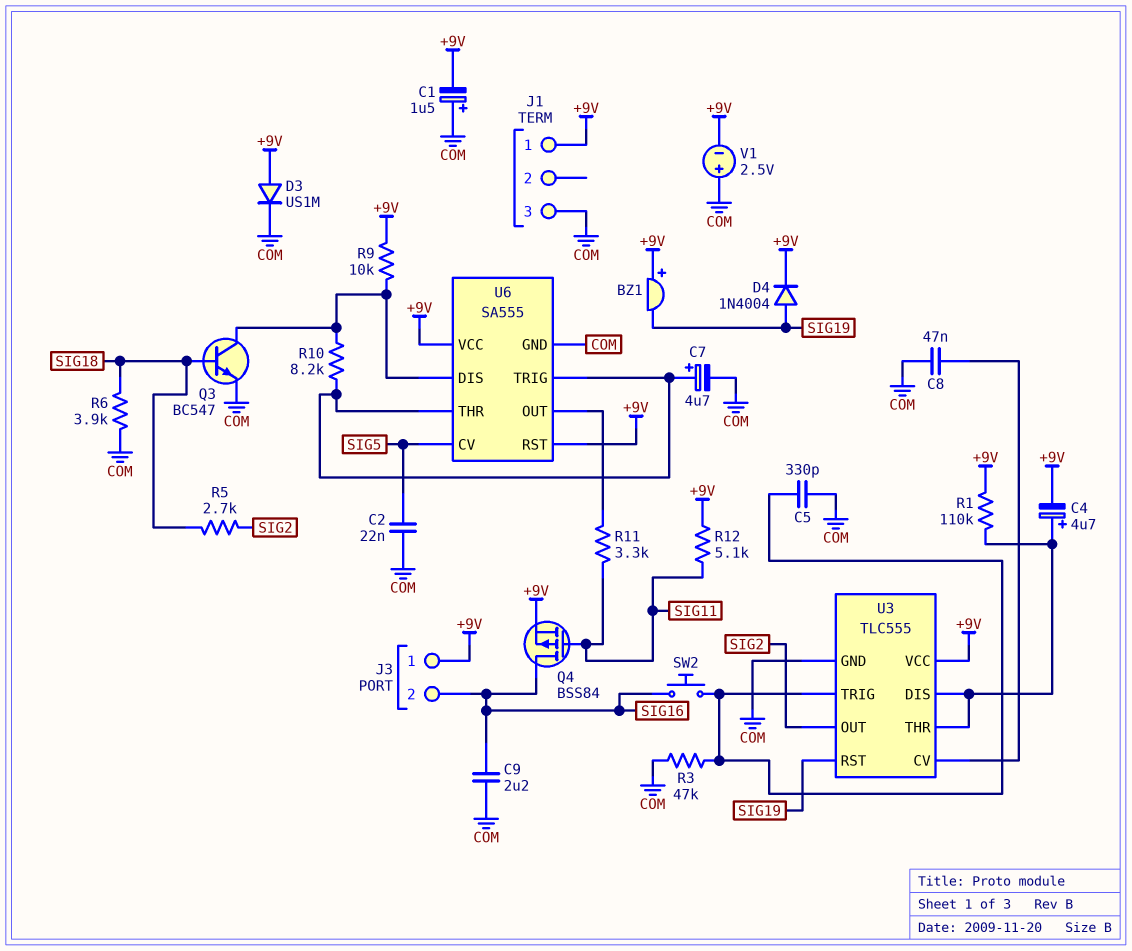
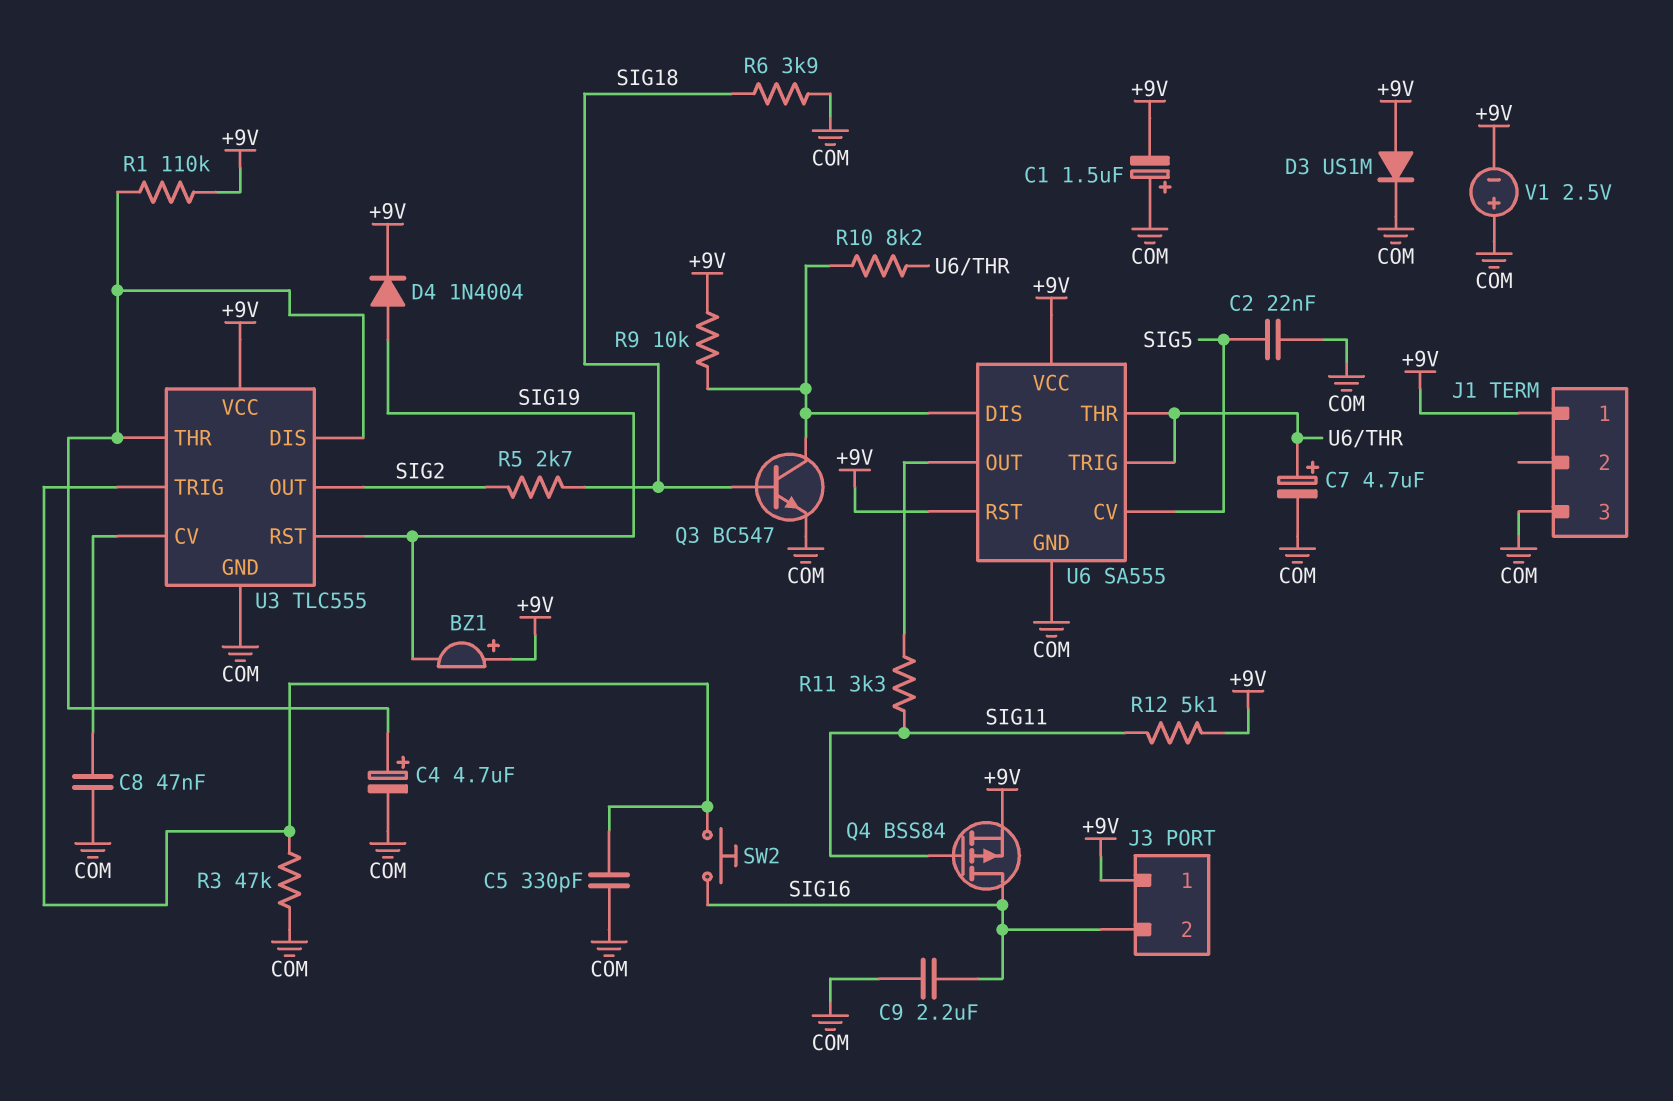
C4: 4.7uF (plus U3/DIS, minus +9V) -> 4.7uF (plus U3/DIS, minus COM)

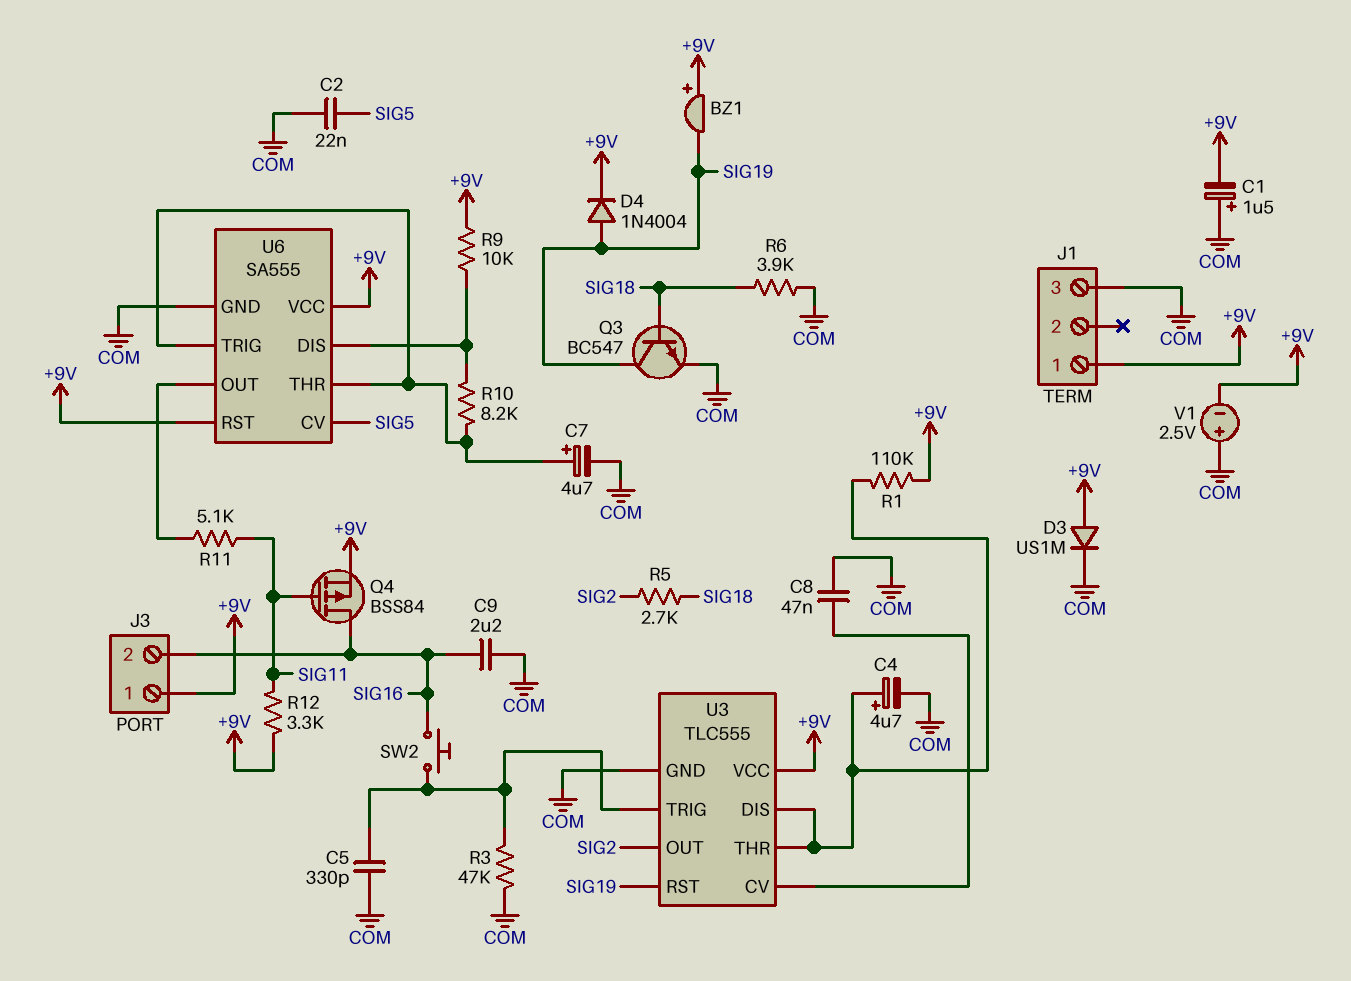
Q3: NPN BC547 (B SIG18, C U6/DIS, E COM) -> NPN BC547 (B SIG18, C SIG19, E COM)
R11: 3.3k (SIG11, U6/OUT) -> 5.1k (SIG11, U6/OUT)
R12: 5.1k (+9V, SIG11) -> 3.3k (+9V, SIG11)

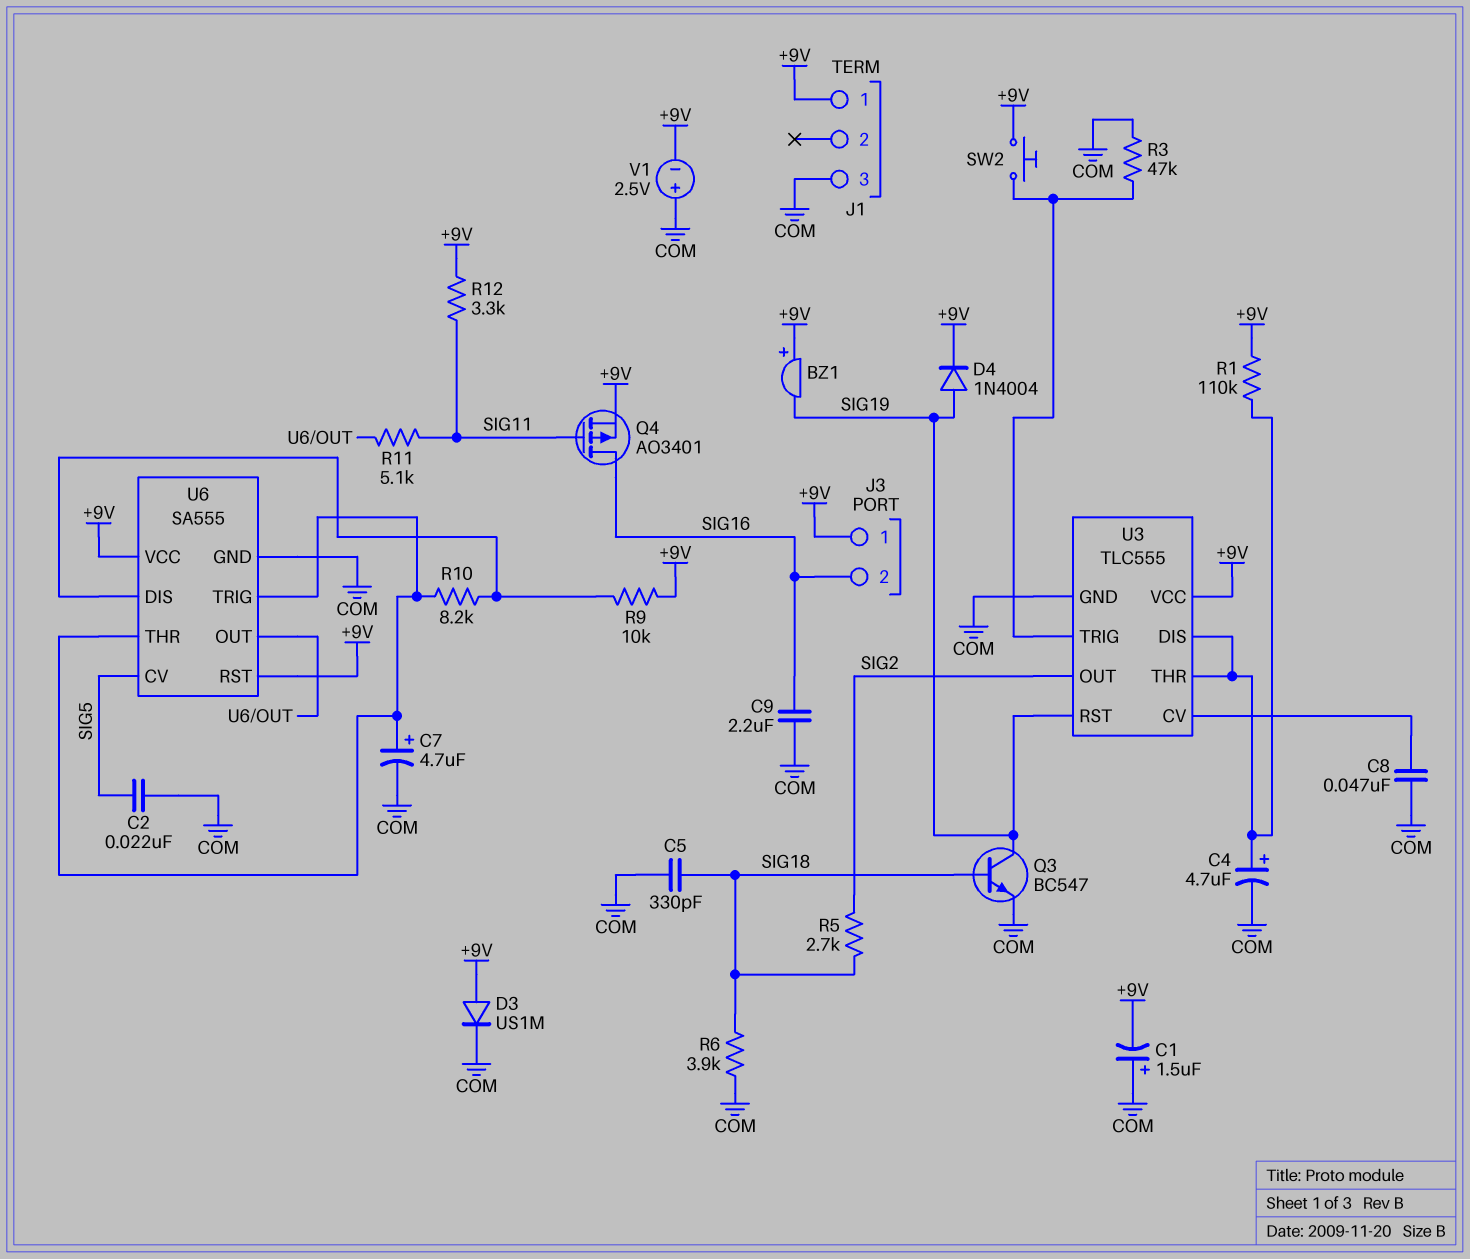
C5: 330pF (COM, U3/TRIG) -> 330pF (COM, SIG18)
Q4: PMOS BSS84 (G SIG11, D SIG16, S +9V) -> PMOS AO3401 (G SIG11, D SIG16, S +9V)
SW2: button (SIG16, U3/TRIG) -> button (+9V, U3/TRIG)

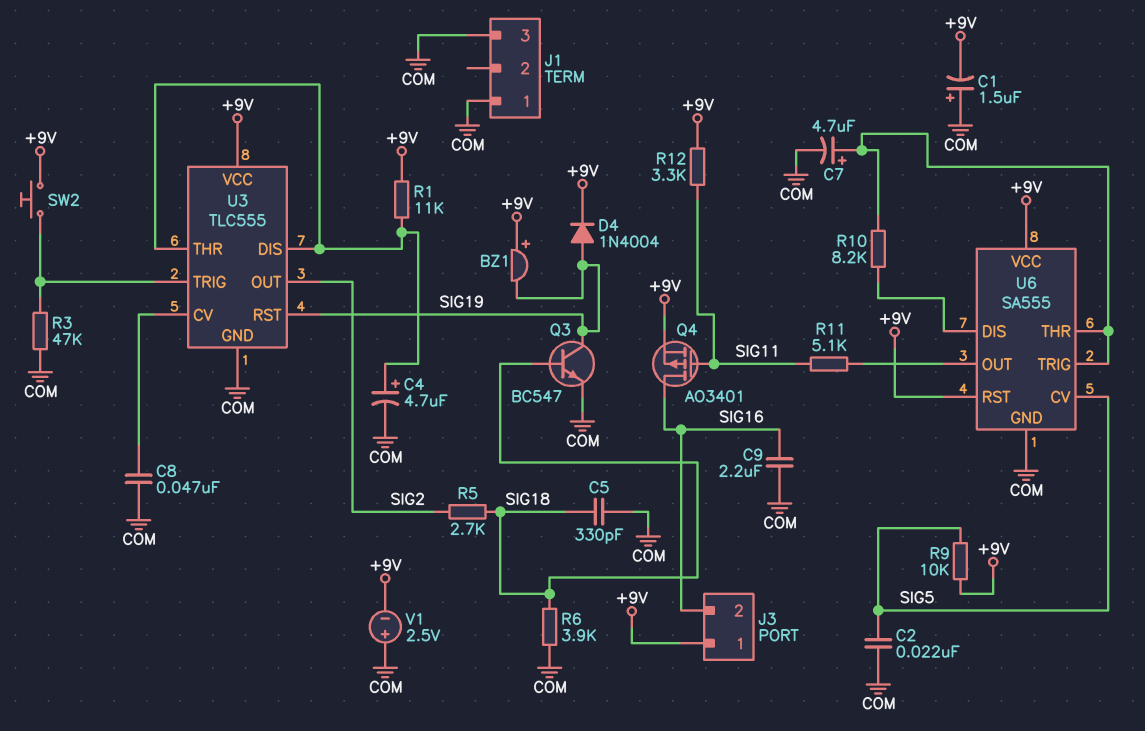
D3: diode US1M (A +9V, K COM) -> none
J1 pin 1: +9V -> COM
R1: 110k (+9V, U3/DIS) -> 11k (+9V, U3/DIS)
R9: 10k (+9V, U6/DIS) -> 10k (+9V, SIG5)

